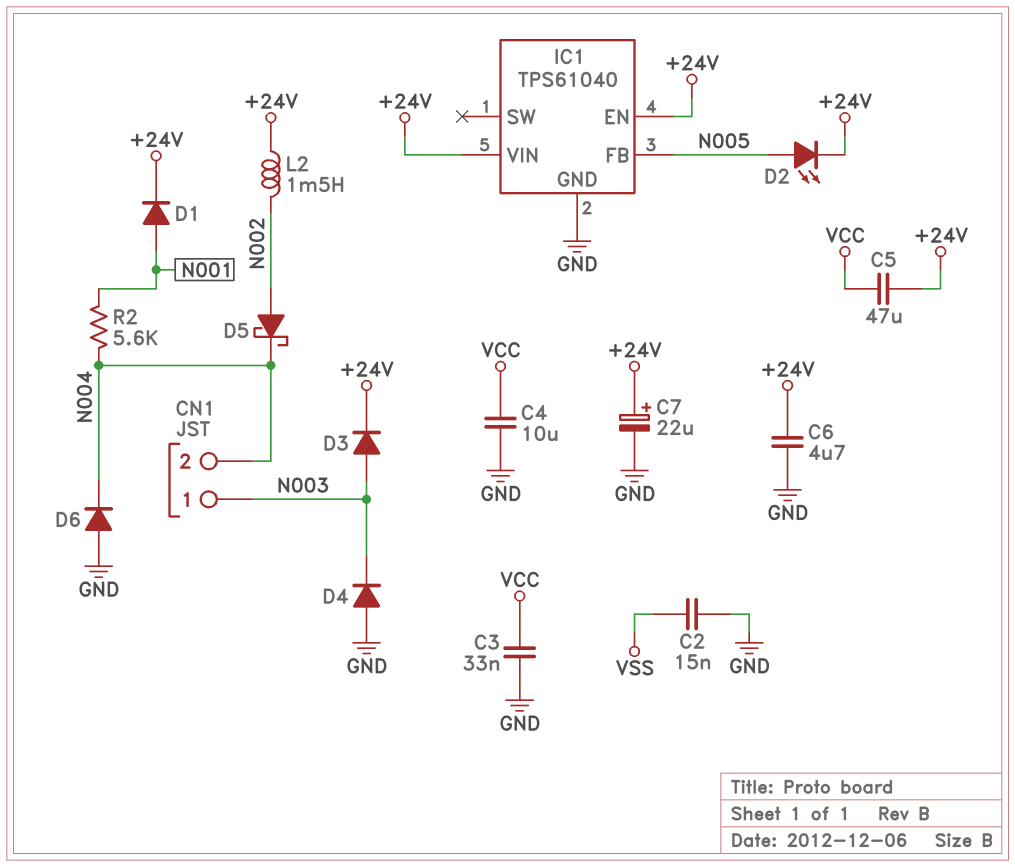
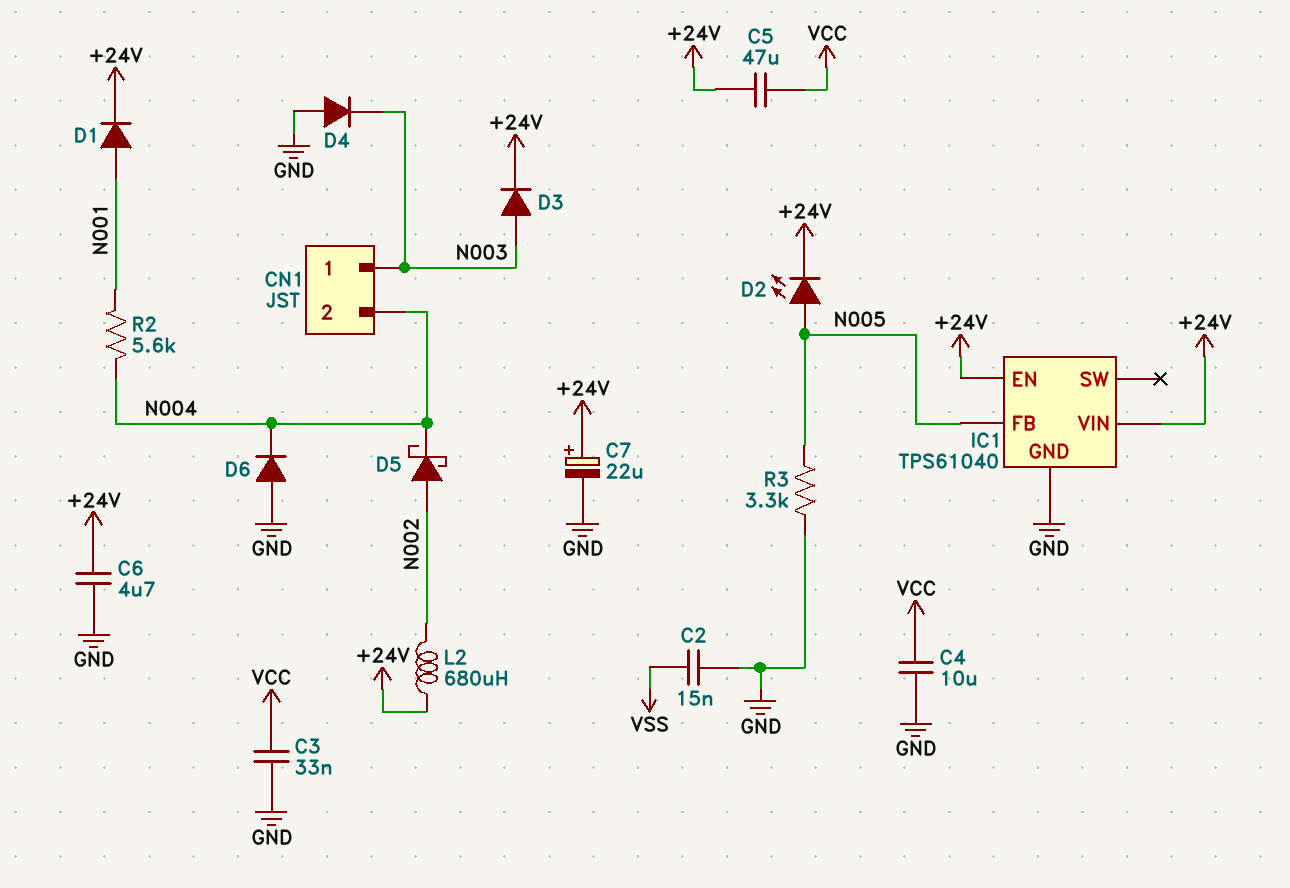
L2: 1.5mH (+24V, N002) -> 680uH (+24V, N002)
R3: none -> 3.3k (GND, N005)

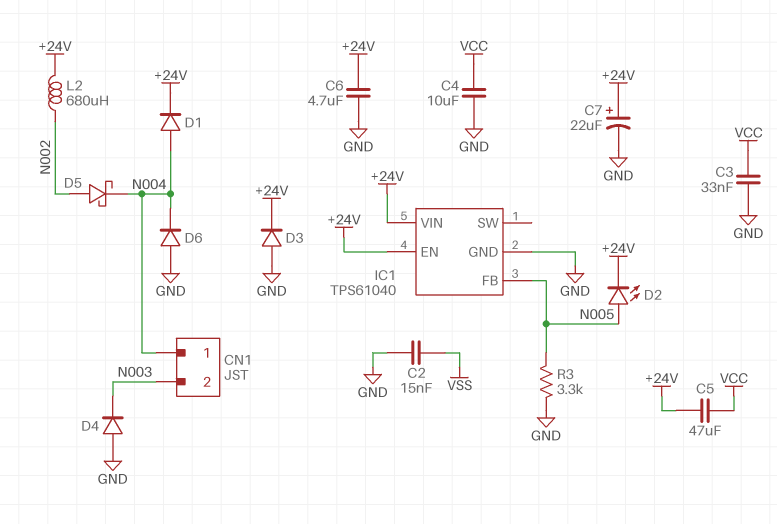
CN1 pin 1: N003 -> N004
CN1 pin 2: N004 -> N003
D1: diode (A N001, K +24V) -> diode (A N004, K +24V)
D3: diode (A N003, K +24V) -> diode (A GND, K +24V)
R2: 5.6k (N001, N004) -> none

